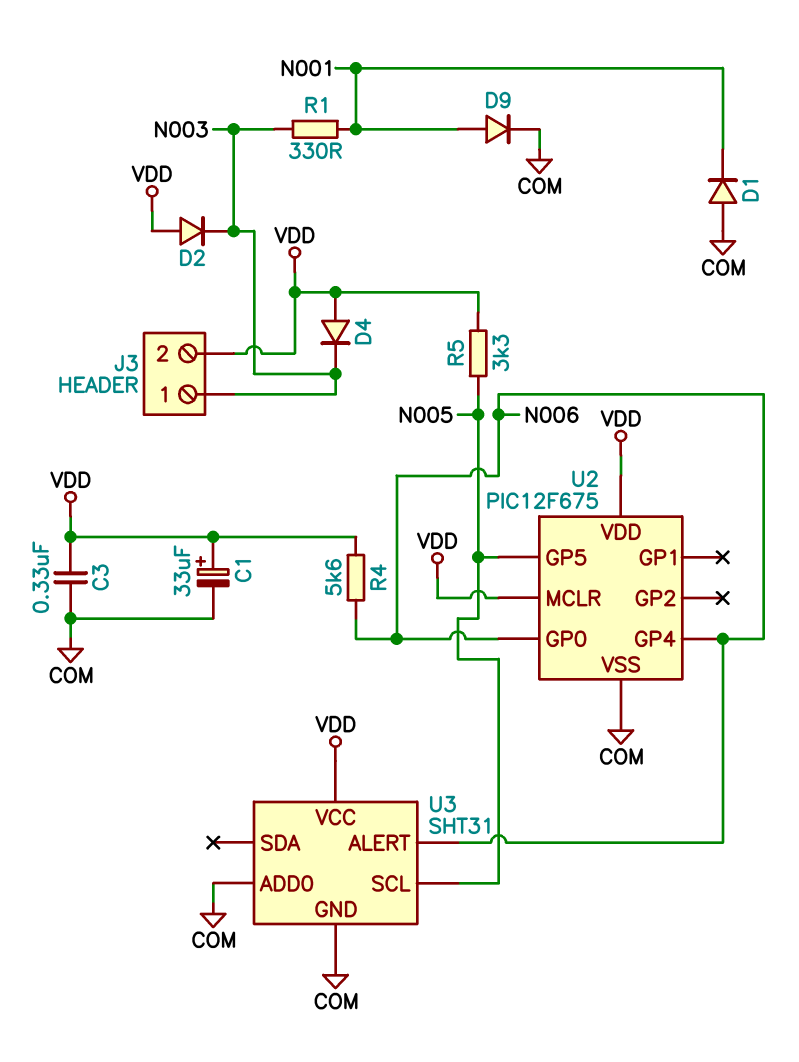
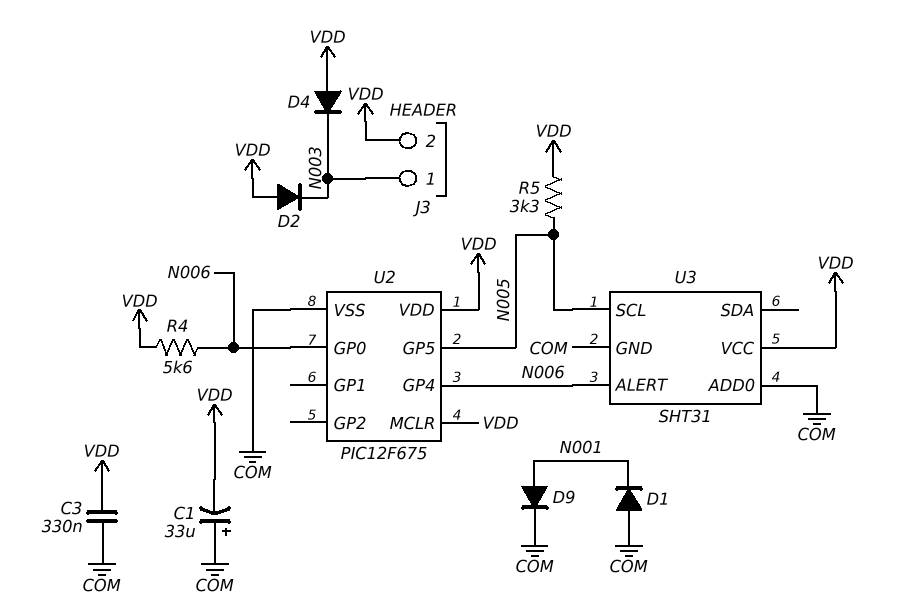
C1: 33uF (plus VDD, minus COM) -> 33uF (plus COM, minus VDD)
R1: 330 (N001, N003) -> none

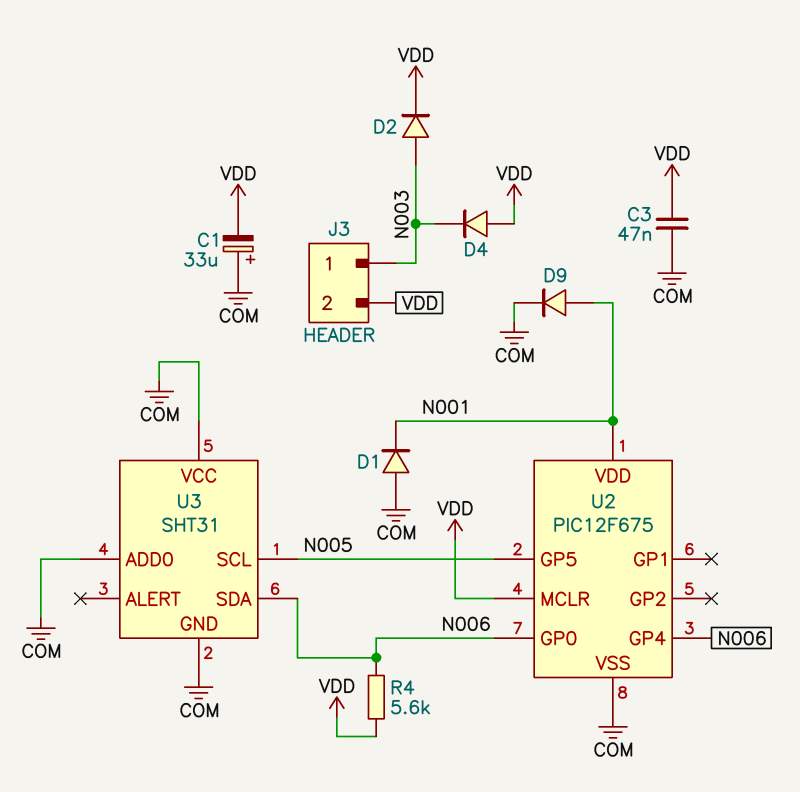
C3: 330nF (COM, VDD) -> 47nF (COM, VDD)
D2: diode (A VDD, K N003) -> diode (A N003, K VDD)
R5: 3.3k (N005, VDD) -> none
U2 pin VDD: VDD -> N001
U3 pin ALERT: N006 -> none
U3 pin SDA: none -> N006
U3 pin VCC: VDD -> COM

